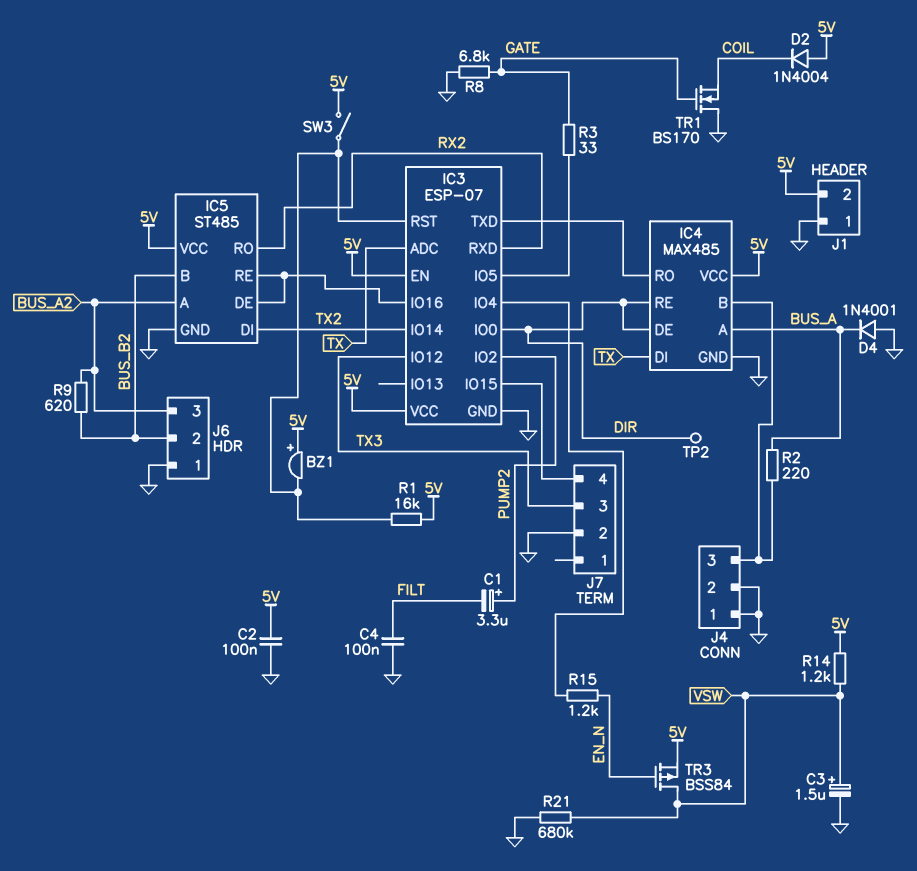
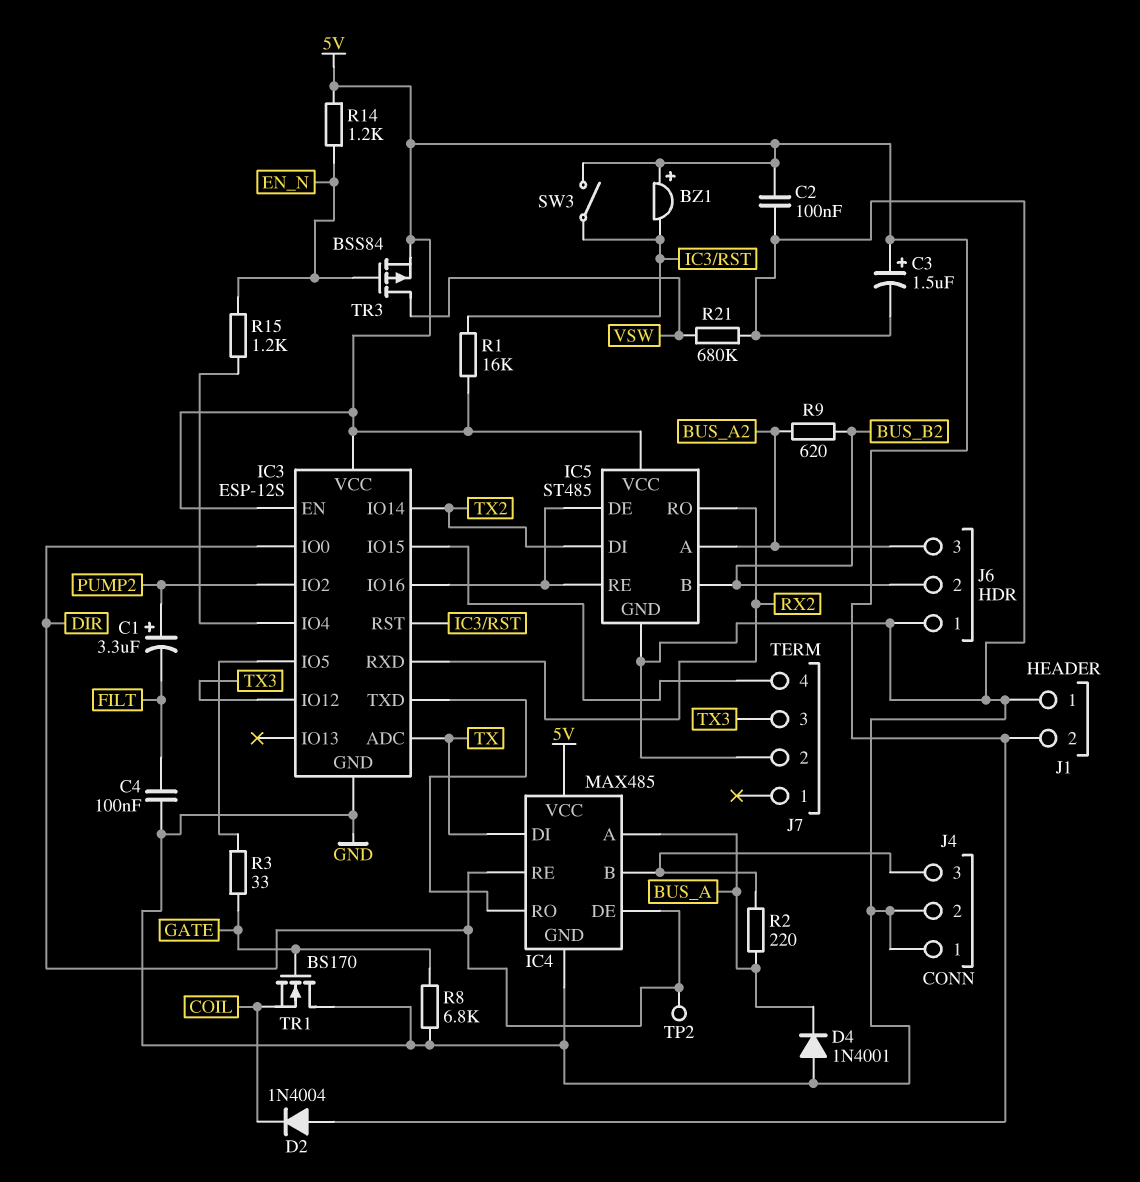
C3: 1.5uF (plus VSW, minus GND) -> 1.5uF (plus 5V, minus GND)
IC3: ESP-07 -> ESP-12S
R14: 1.2k (5V, VSW) -> 1.2k (5V, EN_N)

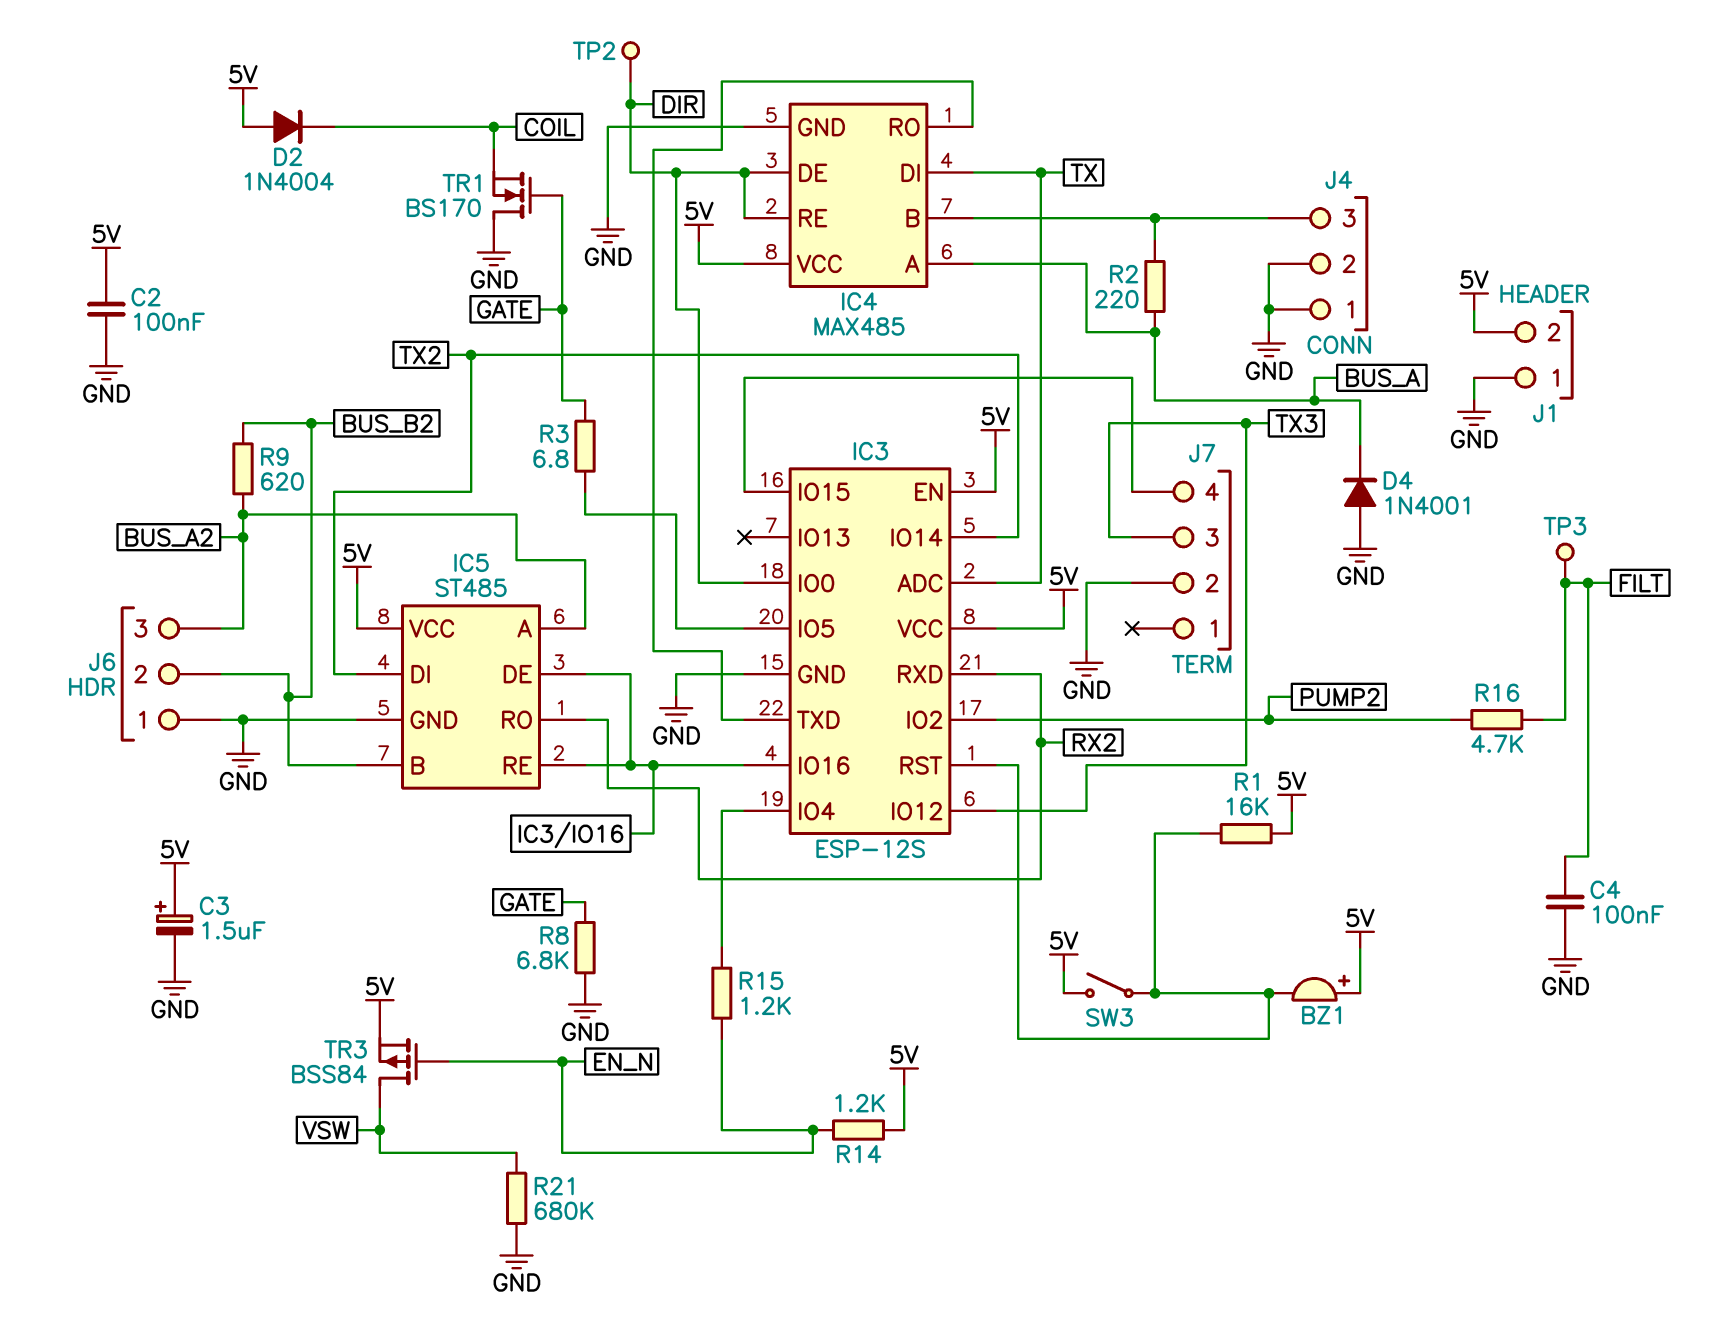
C1: 3.3uF (plus PUMP2, minus FILT) -> none
R3: 33 (GATE, IC3/IO5) -> 6.8 (GATE, IC3/IO5)
R16: none -> 4.7k (FILT, PUMP2)
TP3: none -> test point (FILT)

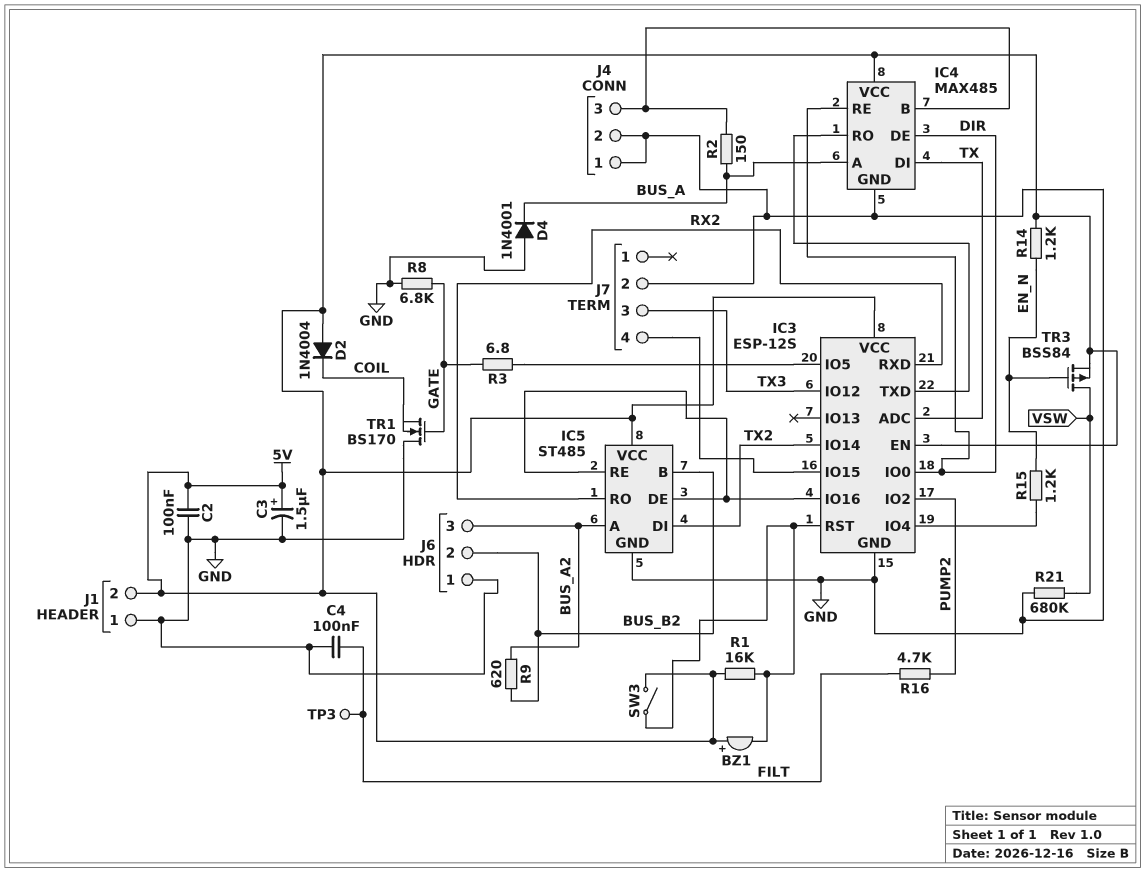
R2: 220 (BUS_A, IC4/B) -> 150 (BUS_A, IC4/B)
TP2: test point (DIR) -> none

